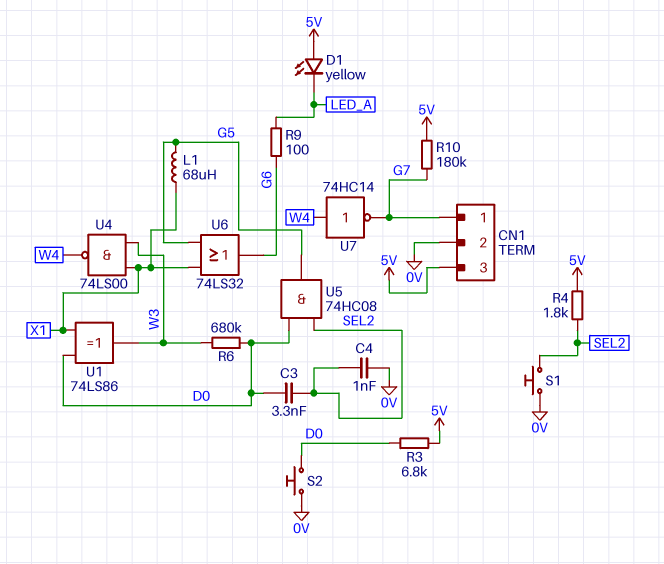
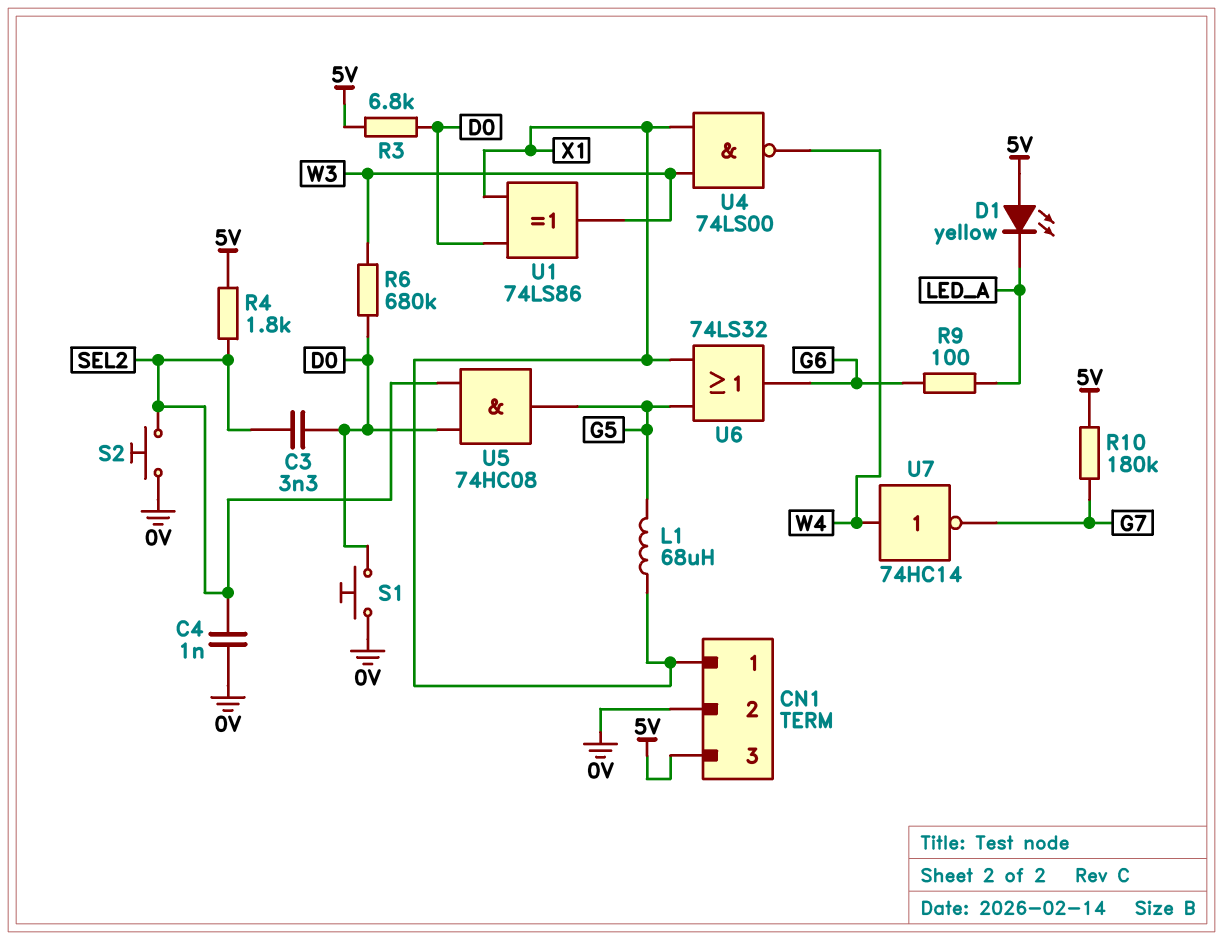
CN1 pin 1: G7 -> X1
S1: button (0V, SEL2) -> button (0V, D0)
S2: button (0V, D0) -> button (0V, SEL2)

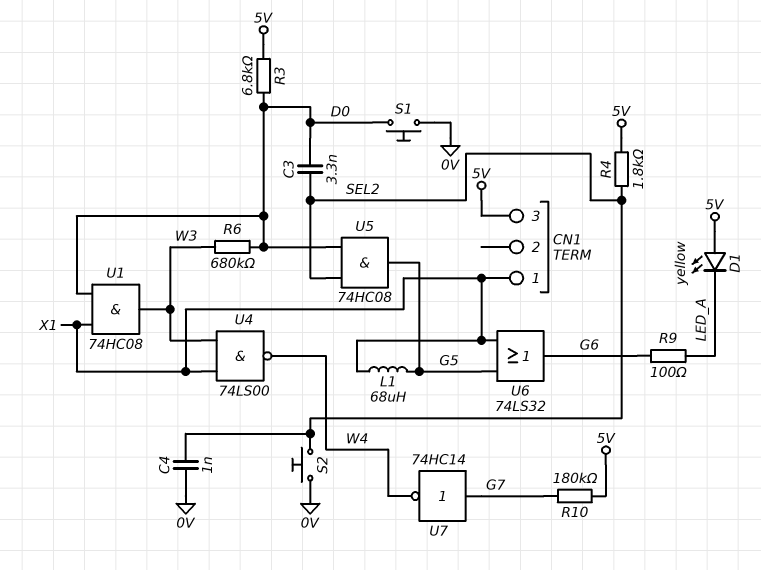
CN1 pin 2: 0V -> none
U1: XOR 74LS86 (in D0, in X1, out W3) -> AND 74HC08 (in D0, in X1, out W3)
U7: NOT 74HC14 (in W4, out G7) -> NOT 74HC14 (in G7, out W4)

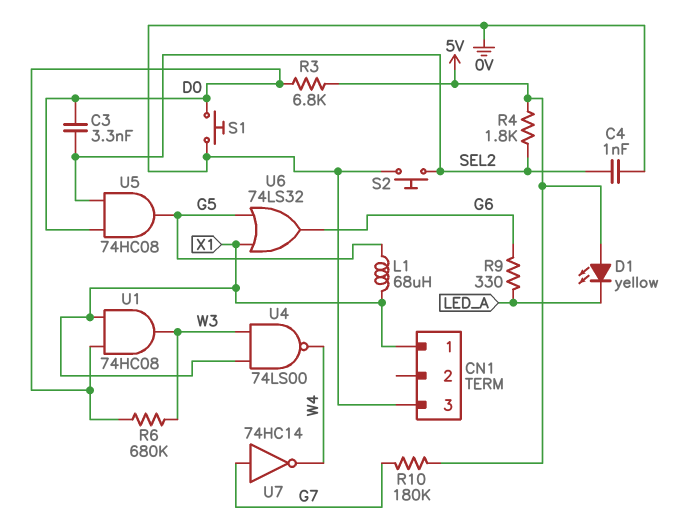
CN1 pin 3: 5V -> 0V
R9: 100 (G6, LED_A) -> 330 (G6, LED_A)

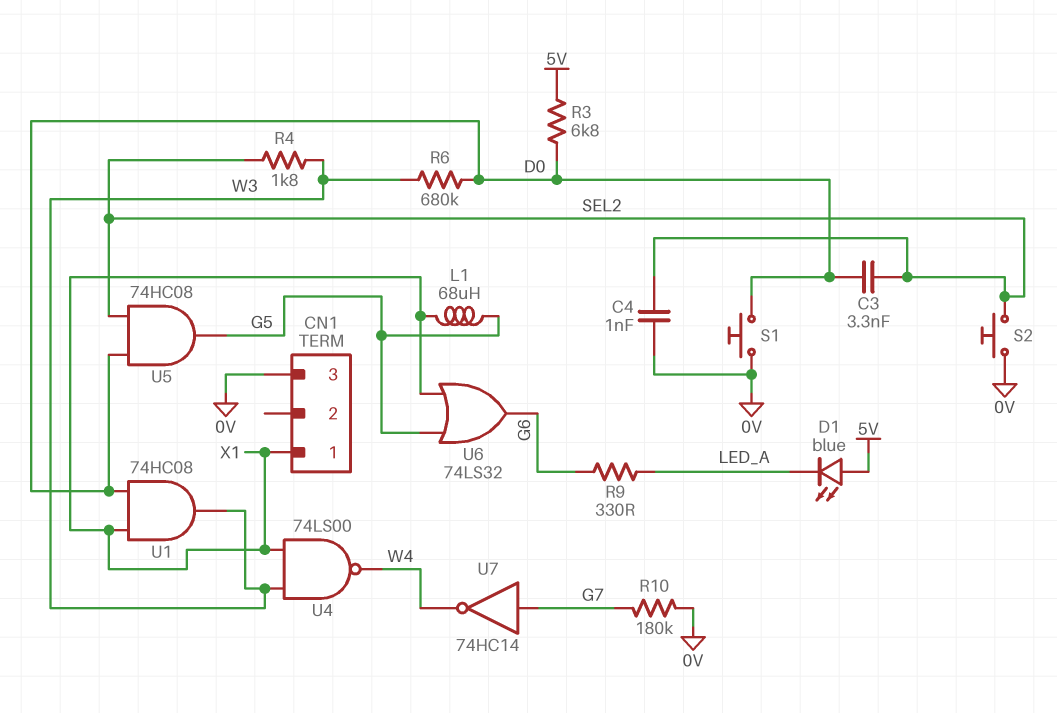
D1: LED yellow (A 5V, K LED_A) -> LED blue (A 5V, K LED_A)
R4: 1.8k (5V, SEL2) -> 1.8k (SEL2, W3)
R10: 180k (5V, G7) -> 180k (0V, G7)

